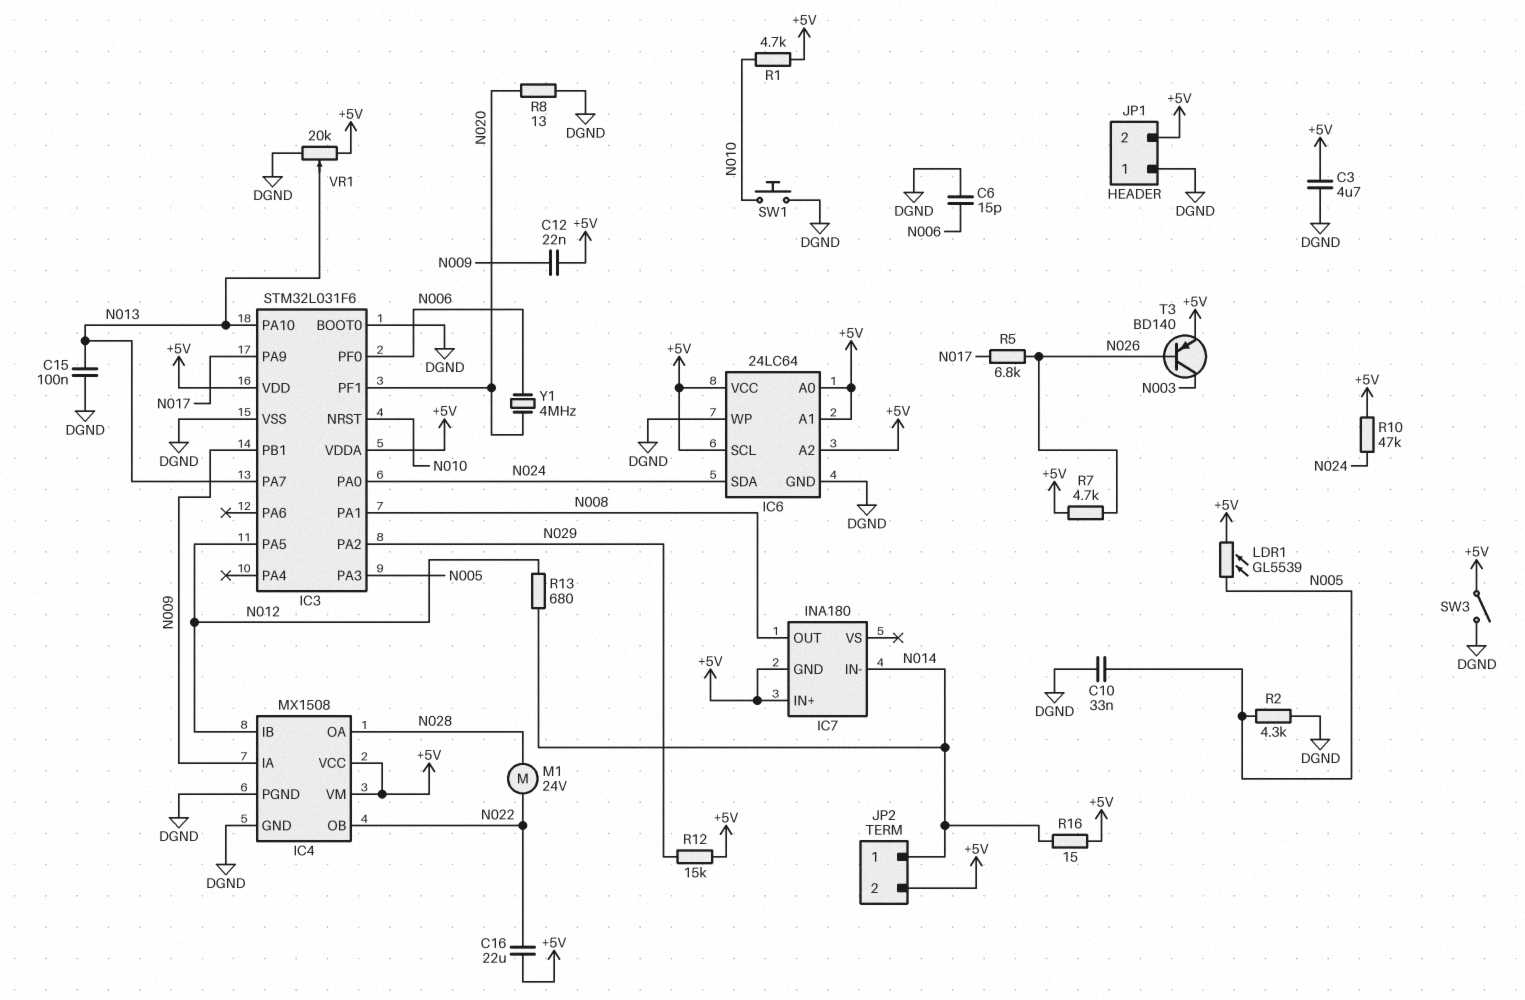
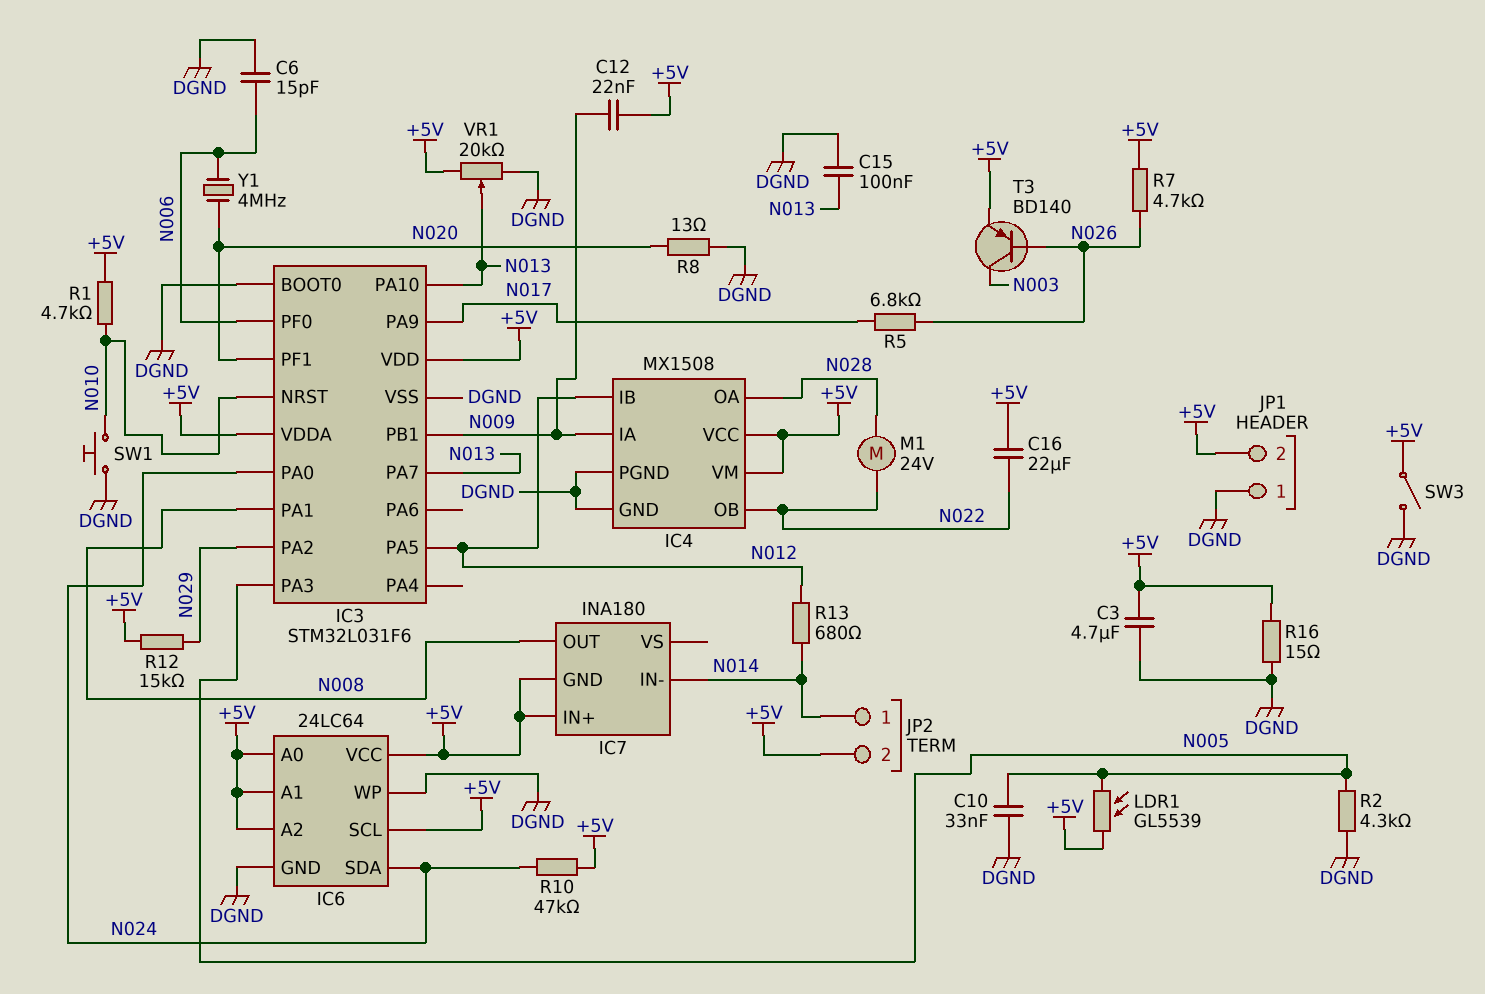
R16: 15 (+5V, N014) -> 15 (+5V, DGND)

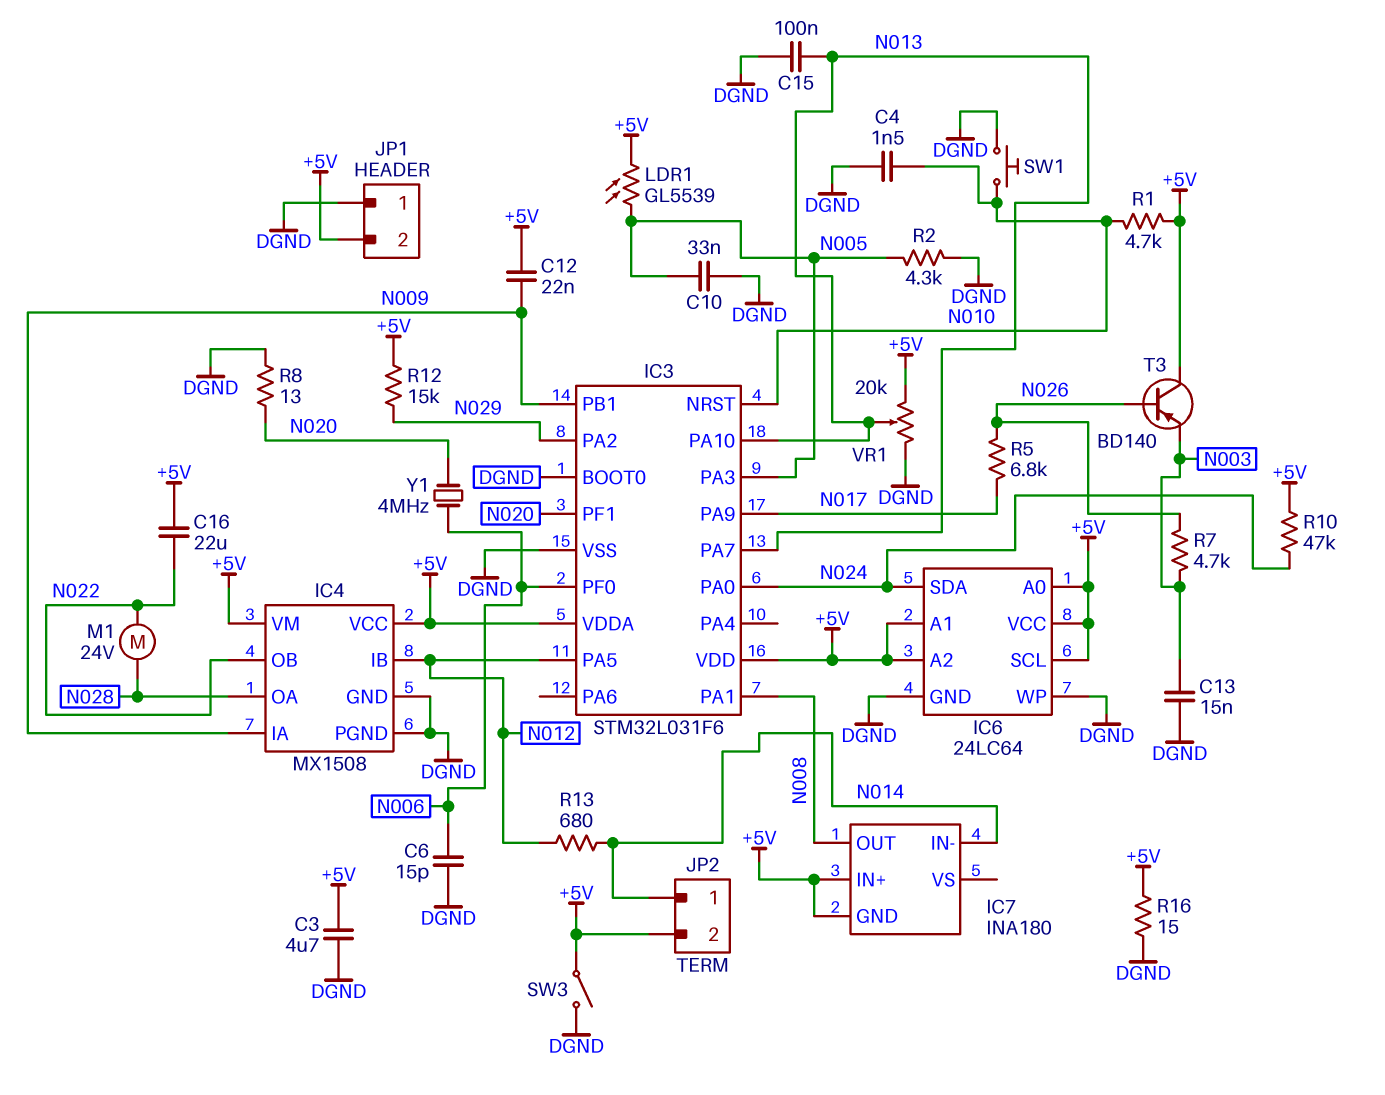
C4: none -> 1.5nF (DGND, N010)
C13: none -> 15nF (DGND, N003)
R7: 4.7k (+5V, N026) -> 4.7k (N003, N026)
T3: PNP BD140 (B N026, C N003, E +5V) -> PNP BD140 (B N026, C +5V, E N003)

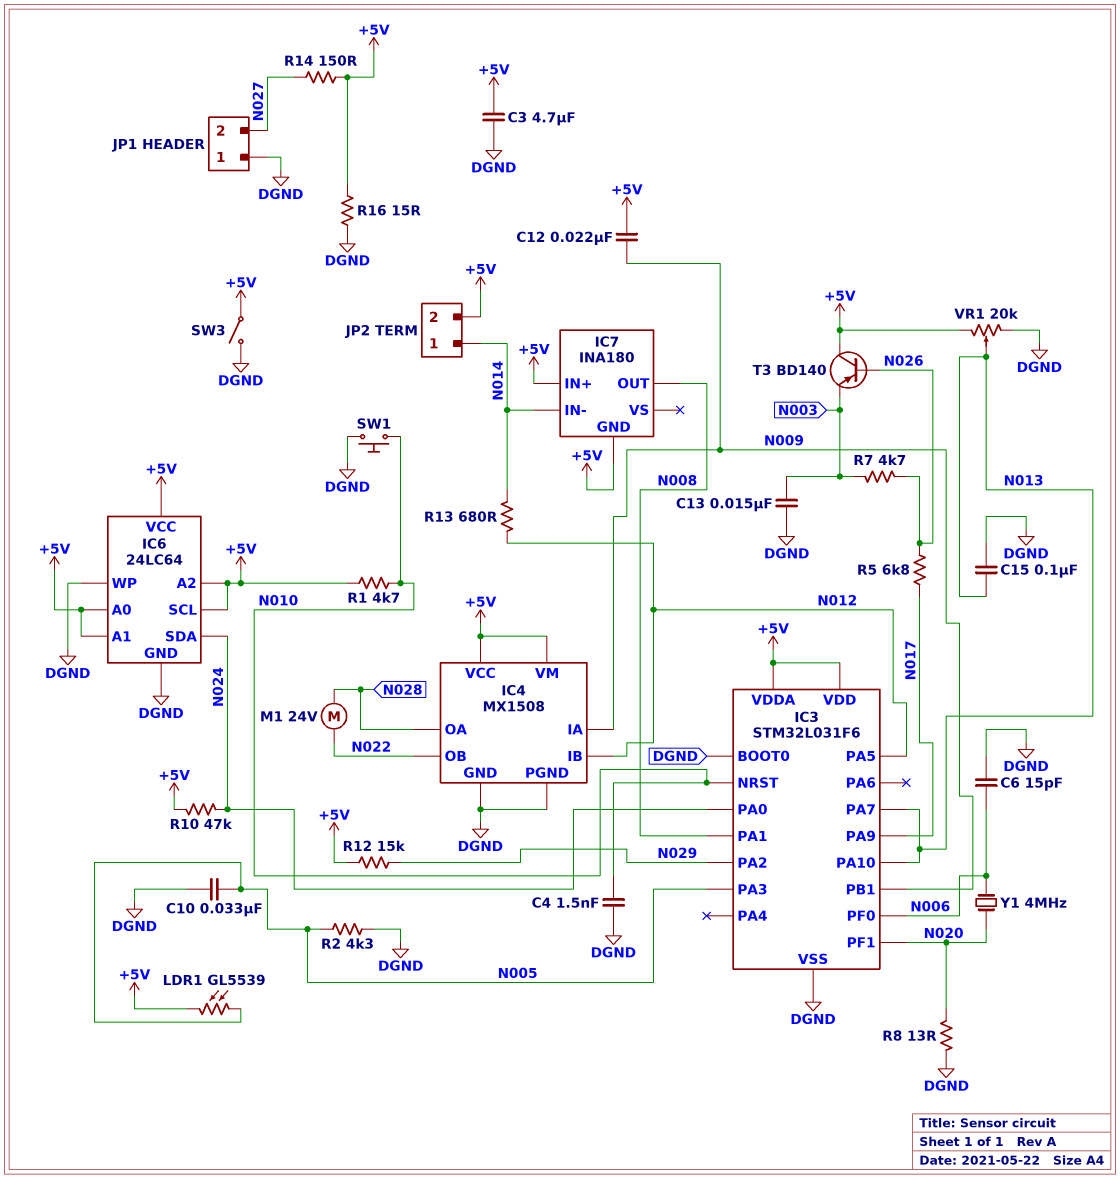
C16: 22uF (+5V, N022) -> none
JP1 pin 2: +5V -> N027
R14: none -> 150 (+5V, N027)

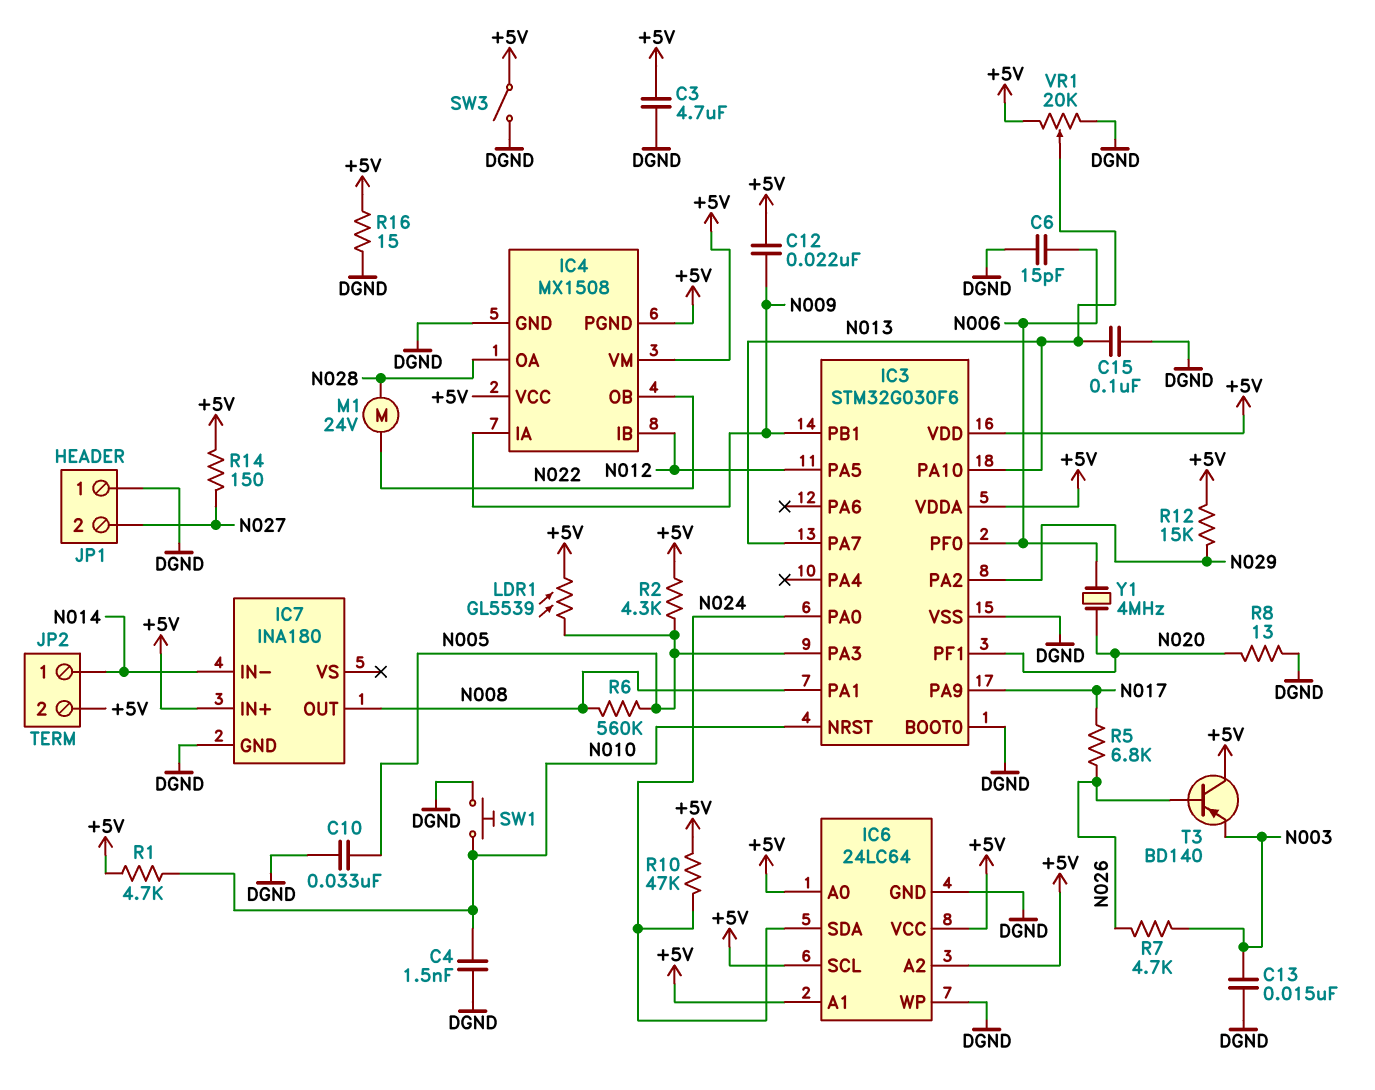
IC3: STM32L031F6 -> STM32G030F6
IC4 pin PGND: DGND -> +5V
IC7 pin GND: +5V -> DGND
R2: 4.3k (DGND, N005) -> 4.3k (+5V, N005)
R6: none -> 560k (N005, N008)
R13: 680 (N012, N014) -> none

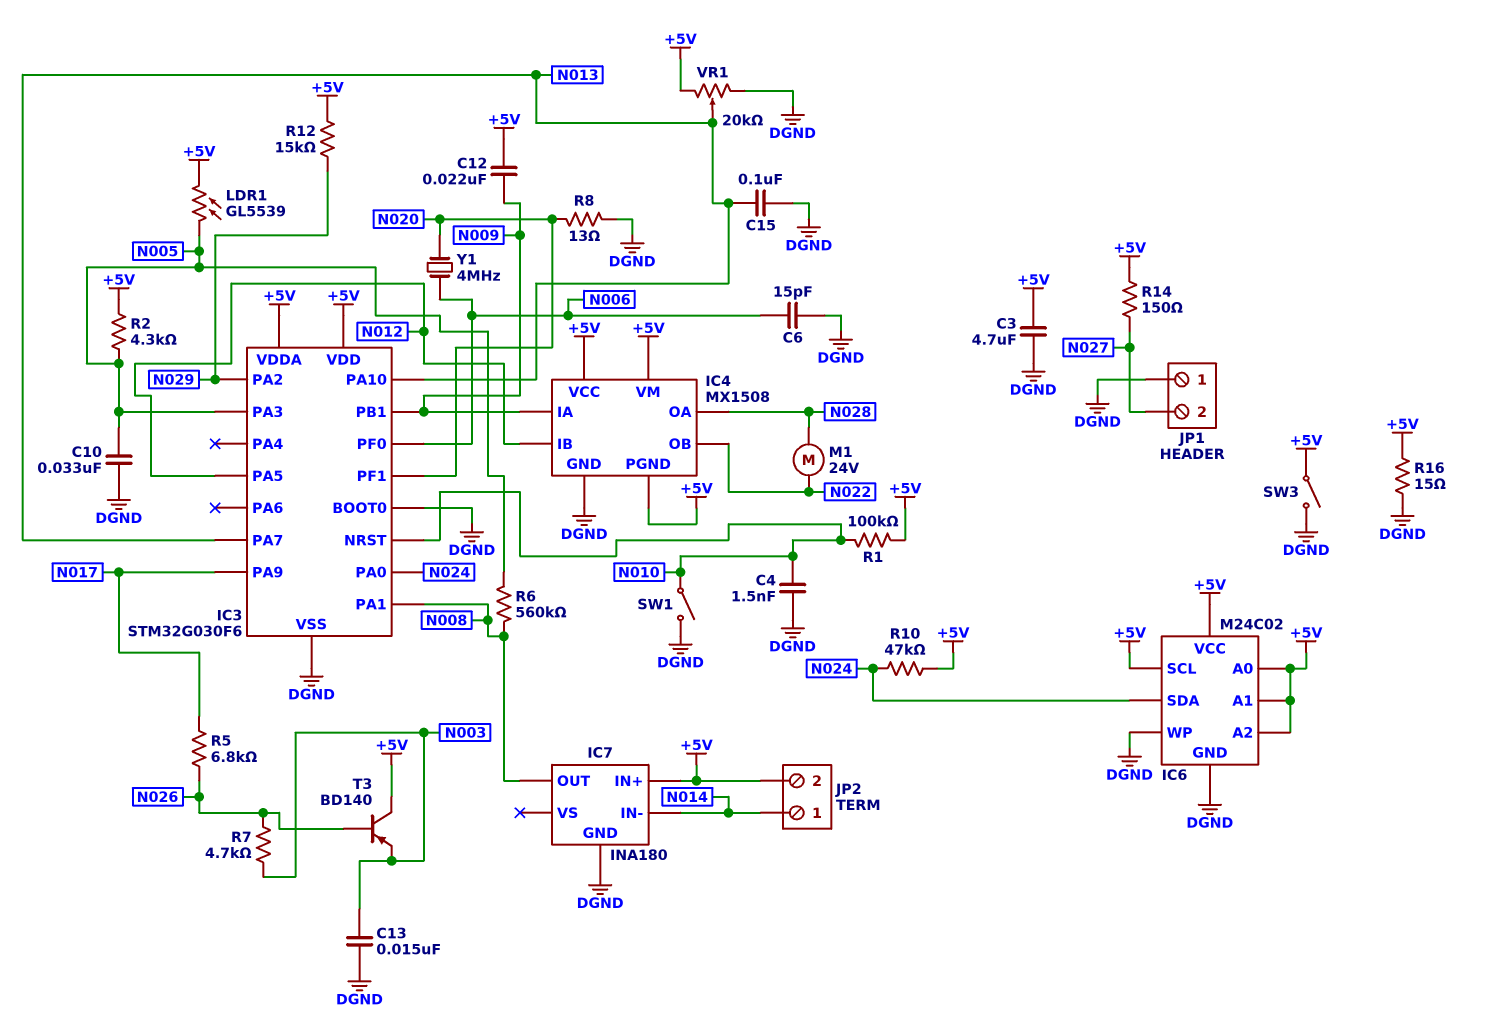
IC6: 24LC64 -> M24C02
R1: 4.7k (+5V, N010) -> 100k (+5V, N010)
SW1: button (DGND, N010) -> switch (DGND, N010)

